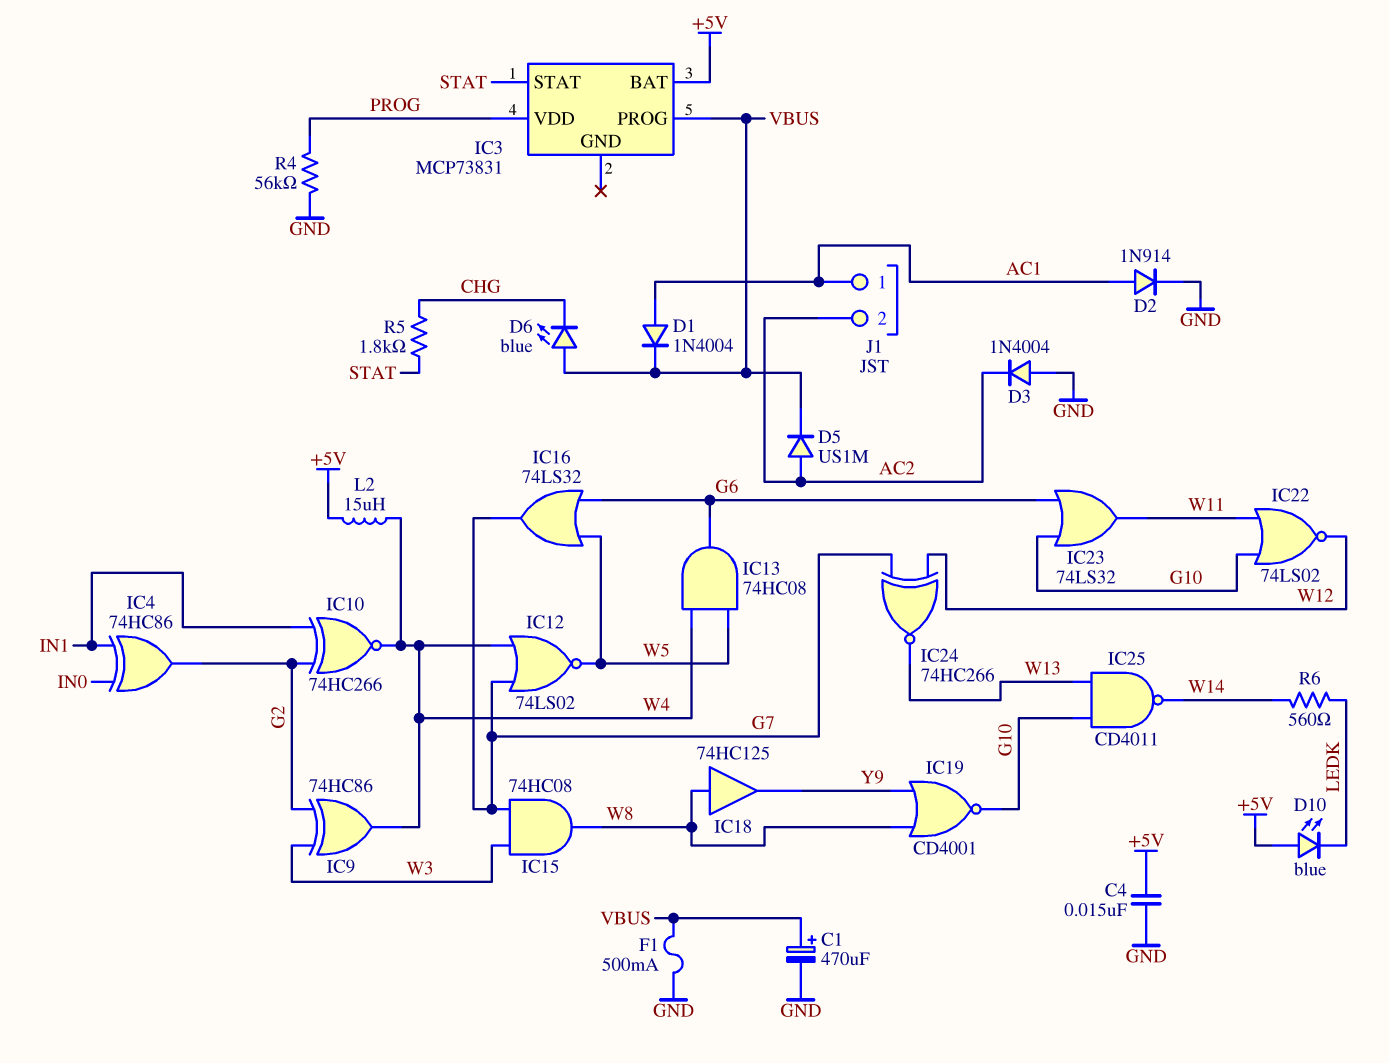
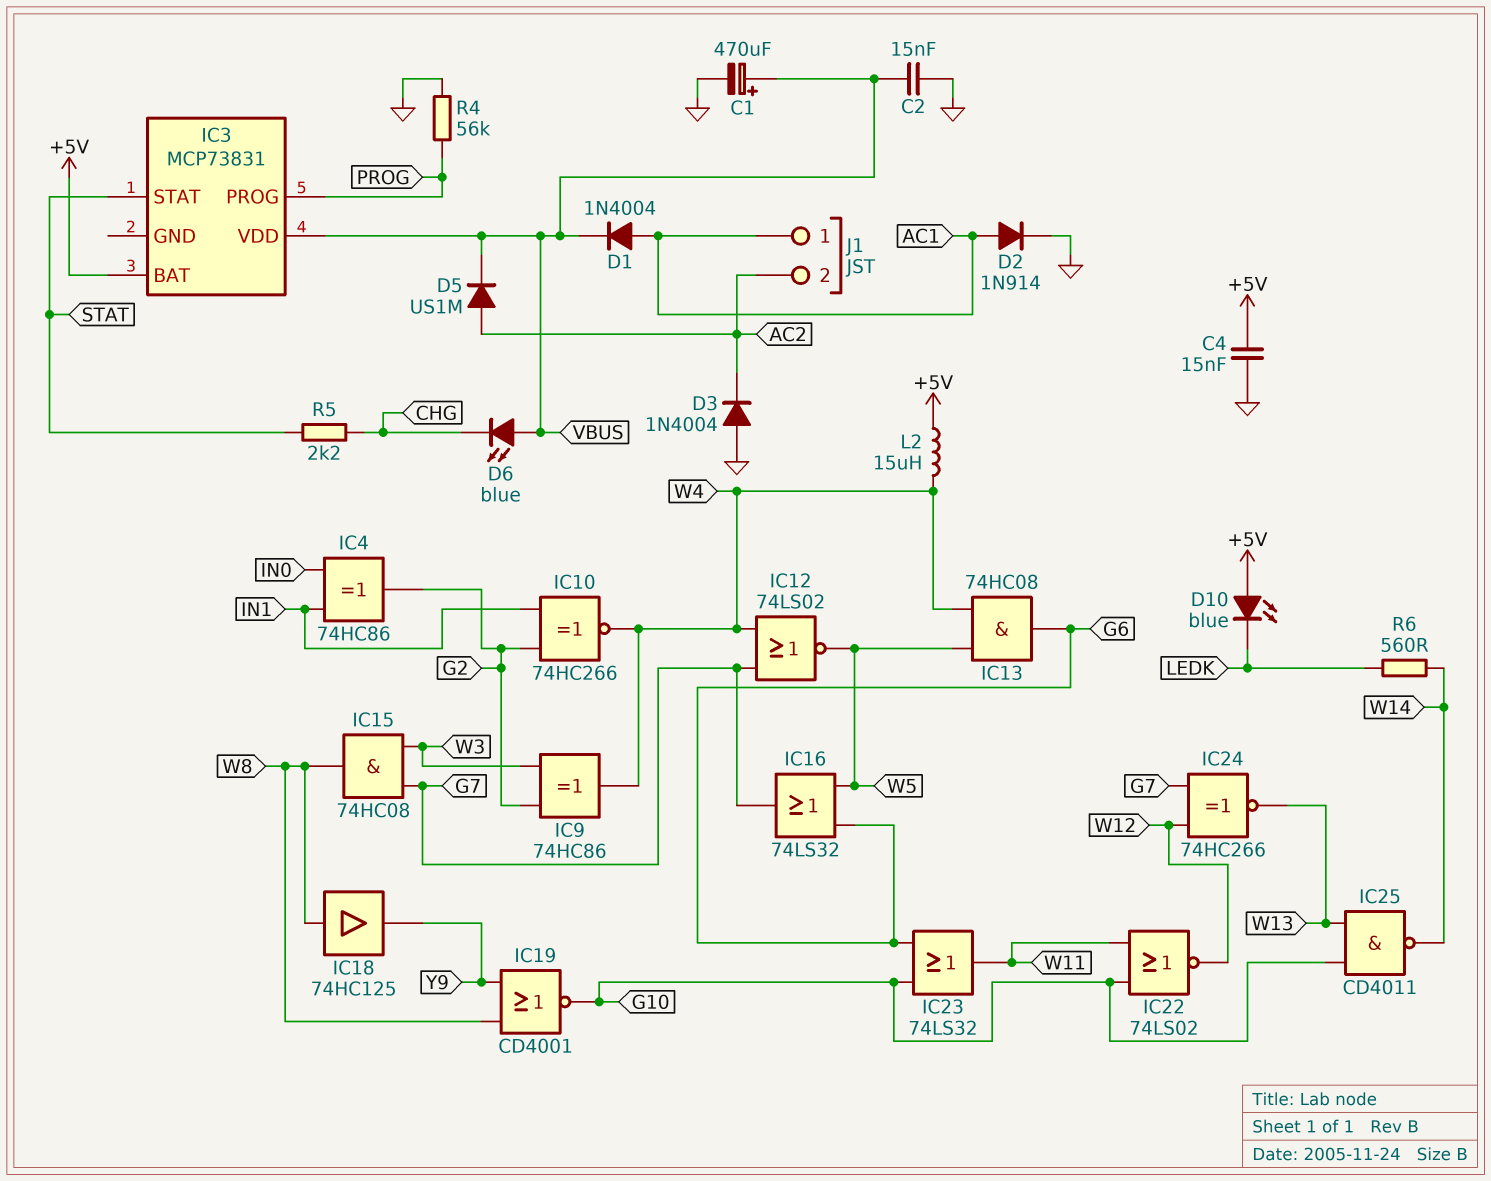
C2: none -> 15nF (GND, VBUS)
F1: 500mA (GND, VBUS) -> none
IC3 pin PROG: VBUS -> PROG
IC3 pin VDD: PROG -> VBUS
R5: 1.8k (CHG, STAT) -> 2.2k (CHG, STAT)

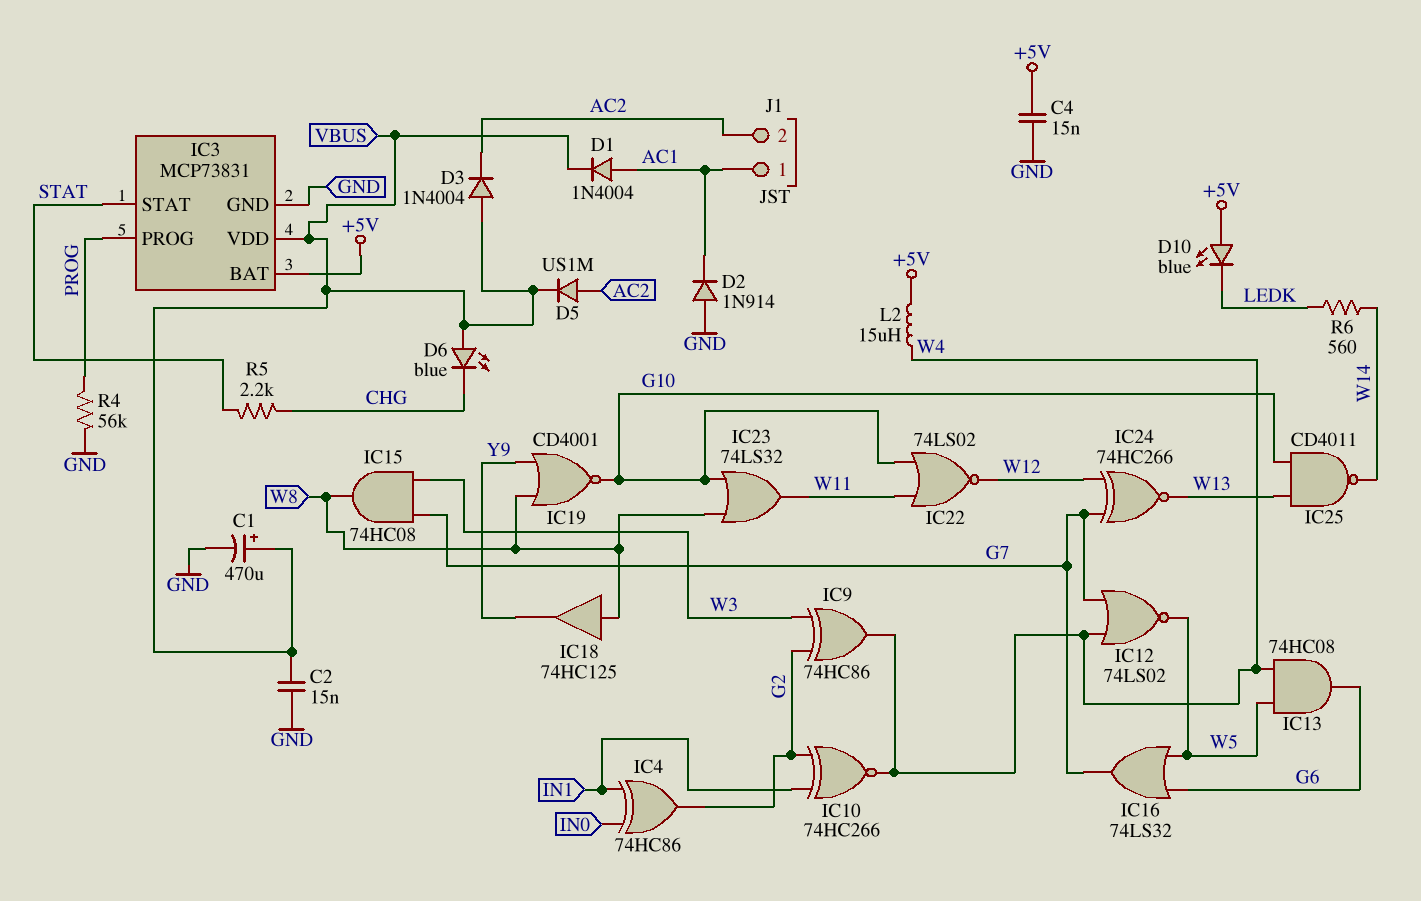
D2: diode 1N914 (A AC1, K GND) -> diode 1N914 (A GND, K AC1)
D3: diode 1N4004 (A GND, K AC2) -> diode 1N4004 (A VBUS, K AC2)
IC3 pin GND: none -> GND
IC23: OR 74LS32 (in G6, in G10, out W11) -> OR 74LS32 (in G10, in W8, out W11)

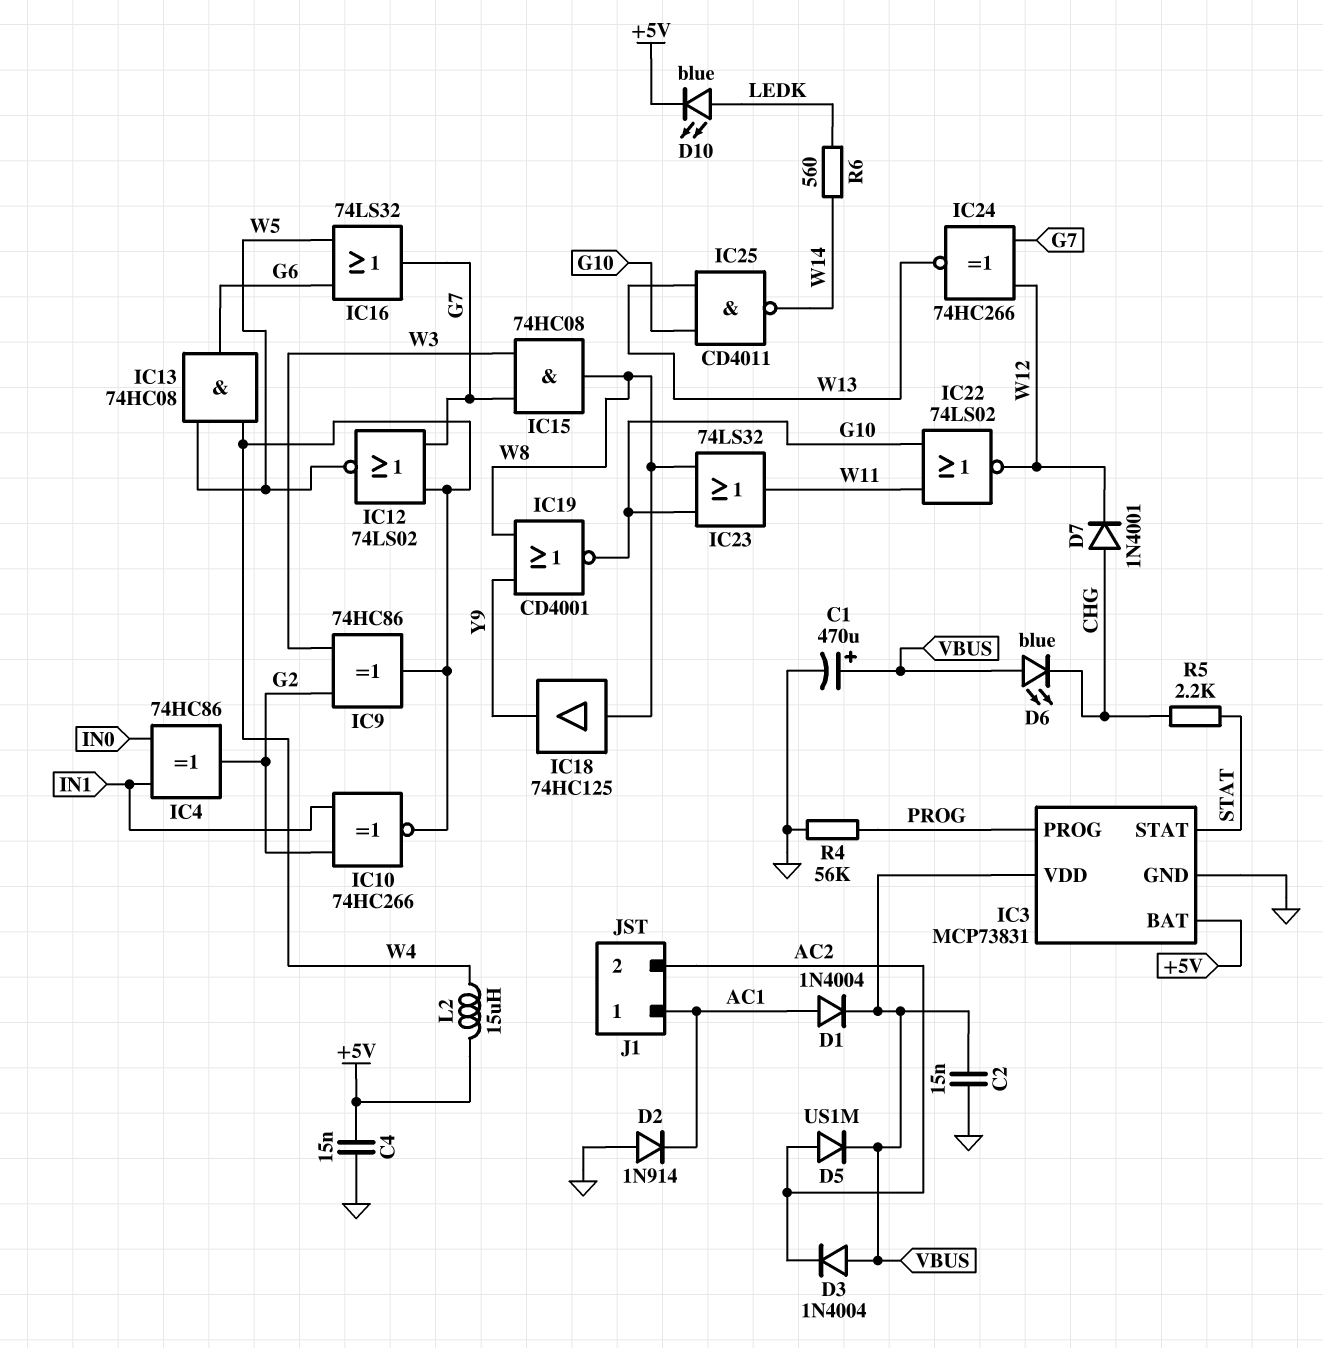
D7: none -> diode 1N4001 (A CHG, K W12)
D10: LED blue (A +5V, K LEDK) -> LED blue (A LEDK, K +5V)

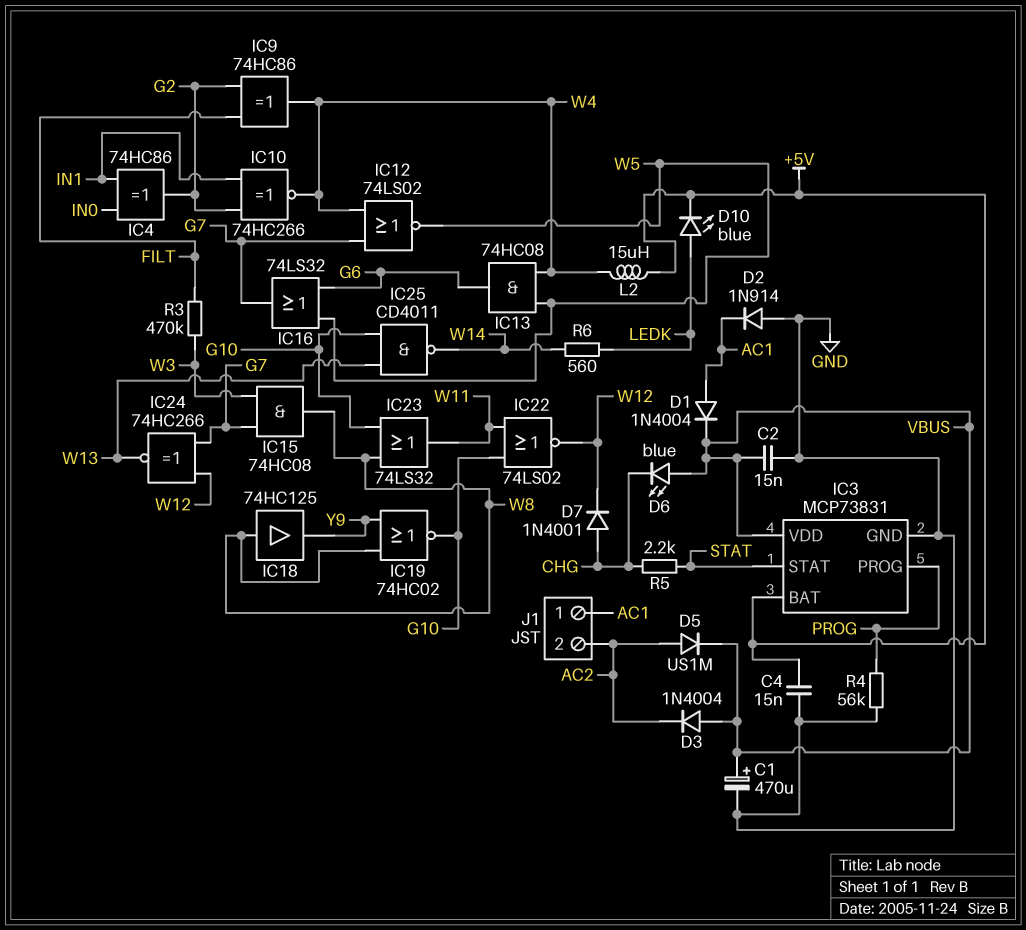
IC9: XOR 74HC86 (in G2, in W3, out W4) -> XOR 74HC86 (in FILT, in G2, out W4)
IC19: NOR CD4001 (in W8, in Y9, out G10) -> NOR 74HC02 (in W8, in Y9, out G10)
R3: none -> 470k (FILT, W3)

